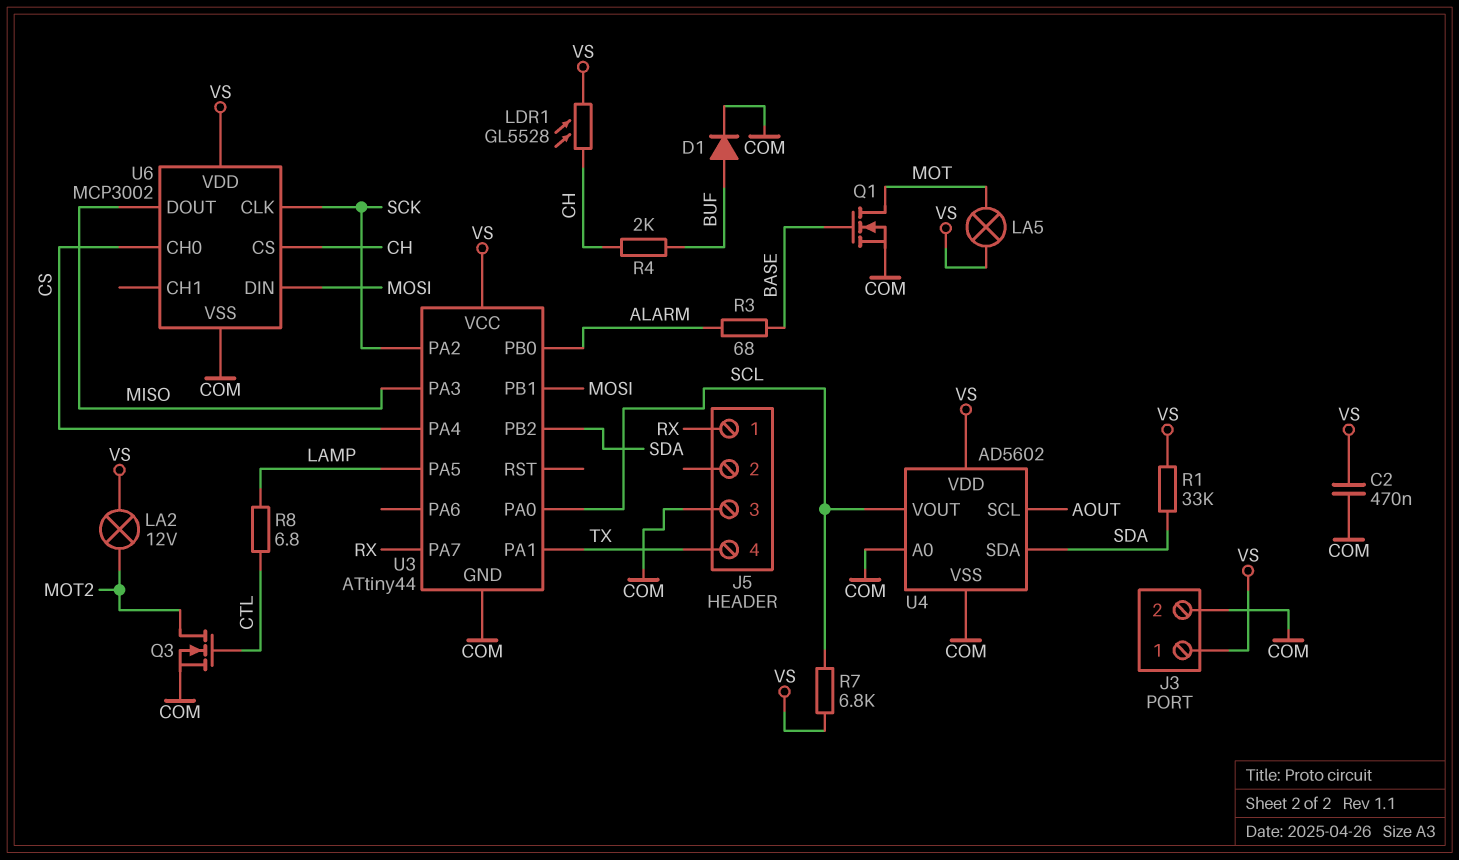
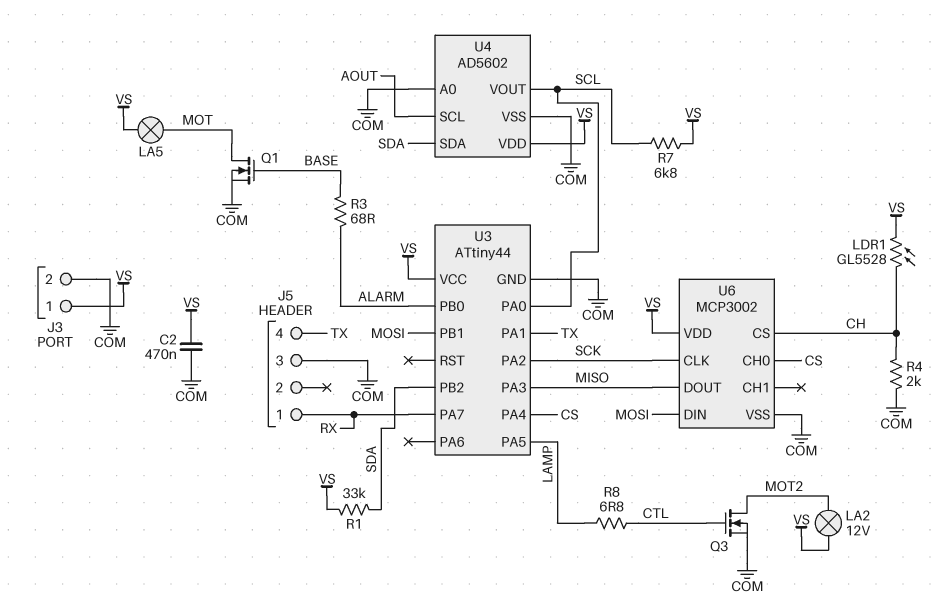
D1: diode (A BUF, K COM) -> none
R4: 2k (BUF, CH) -> 2k (CH, COM)

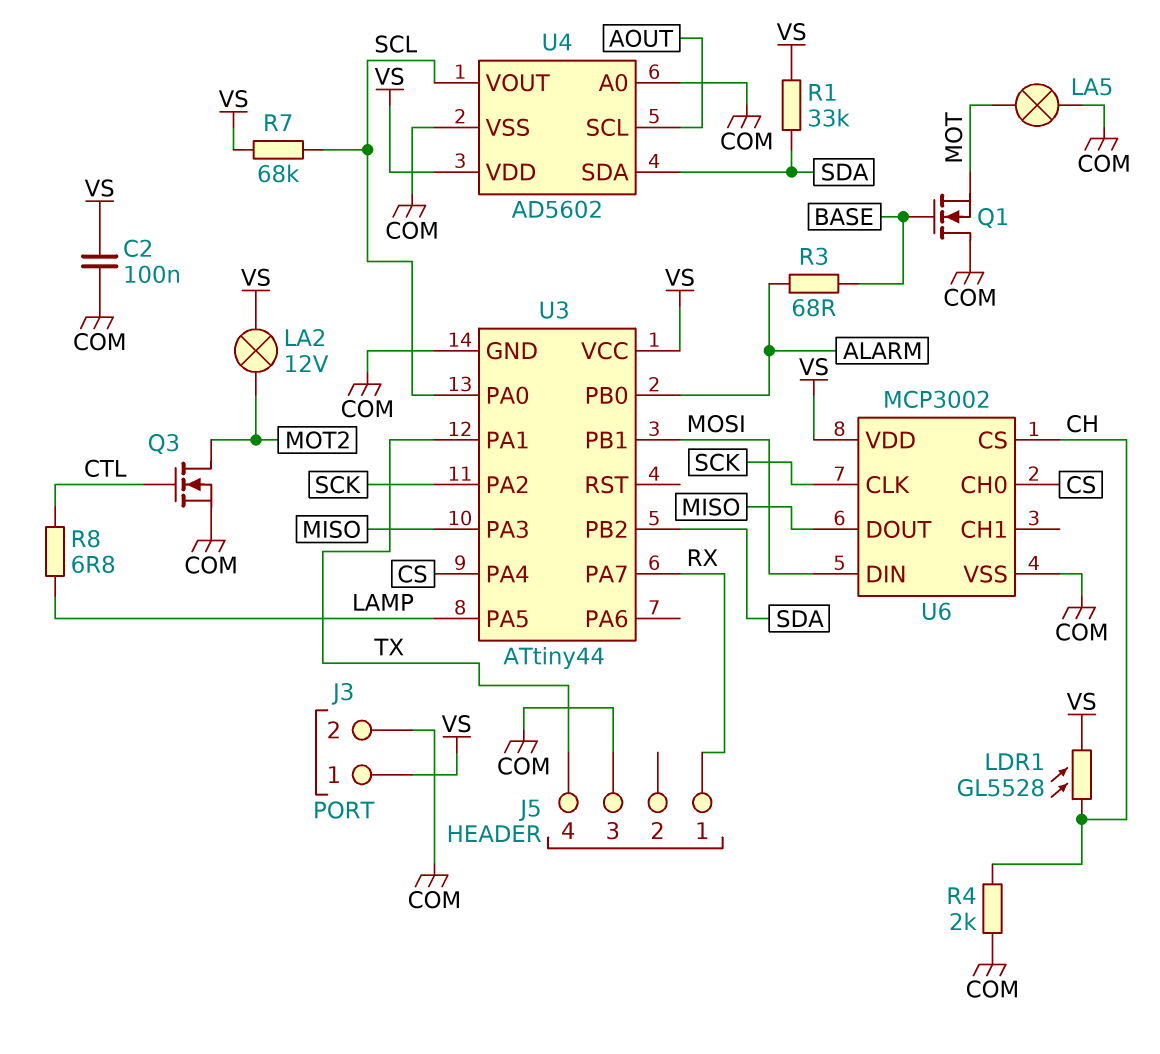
C2: 470nF (COM, VS) -> 100nF (COM, VS)
LA5: lamp (MOT, VS) -> lamp (COM, MOT)
Q1: NMOS (G BASE, D MOT, S COM) -> NMOS (G BASE, D COM, S MOT)
R7: 6.8k (SCL, VS) -> 68k (SCL, VS)

